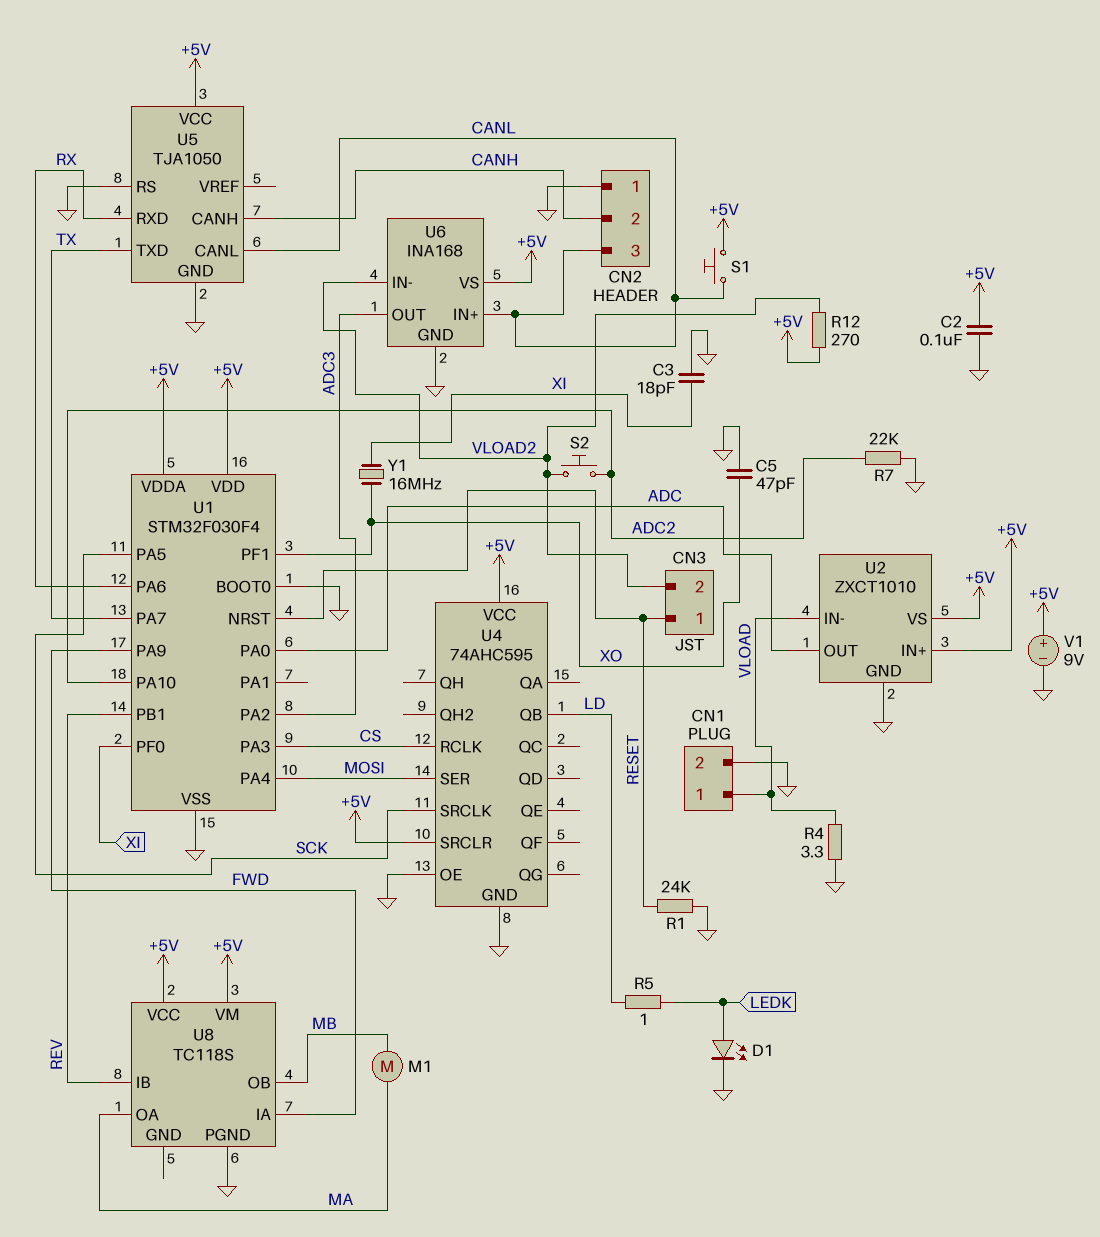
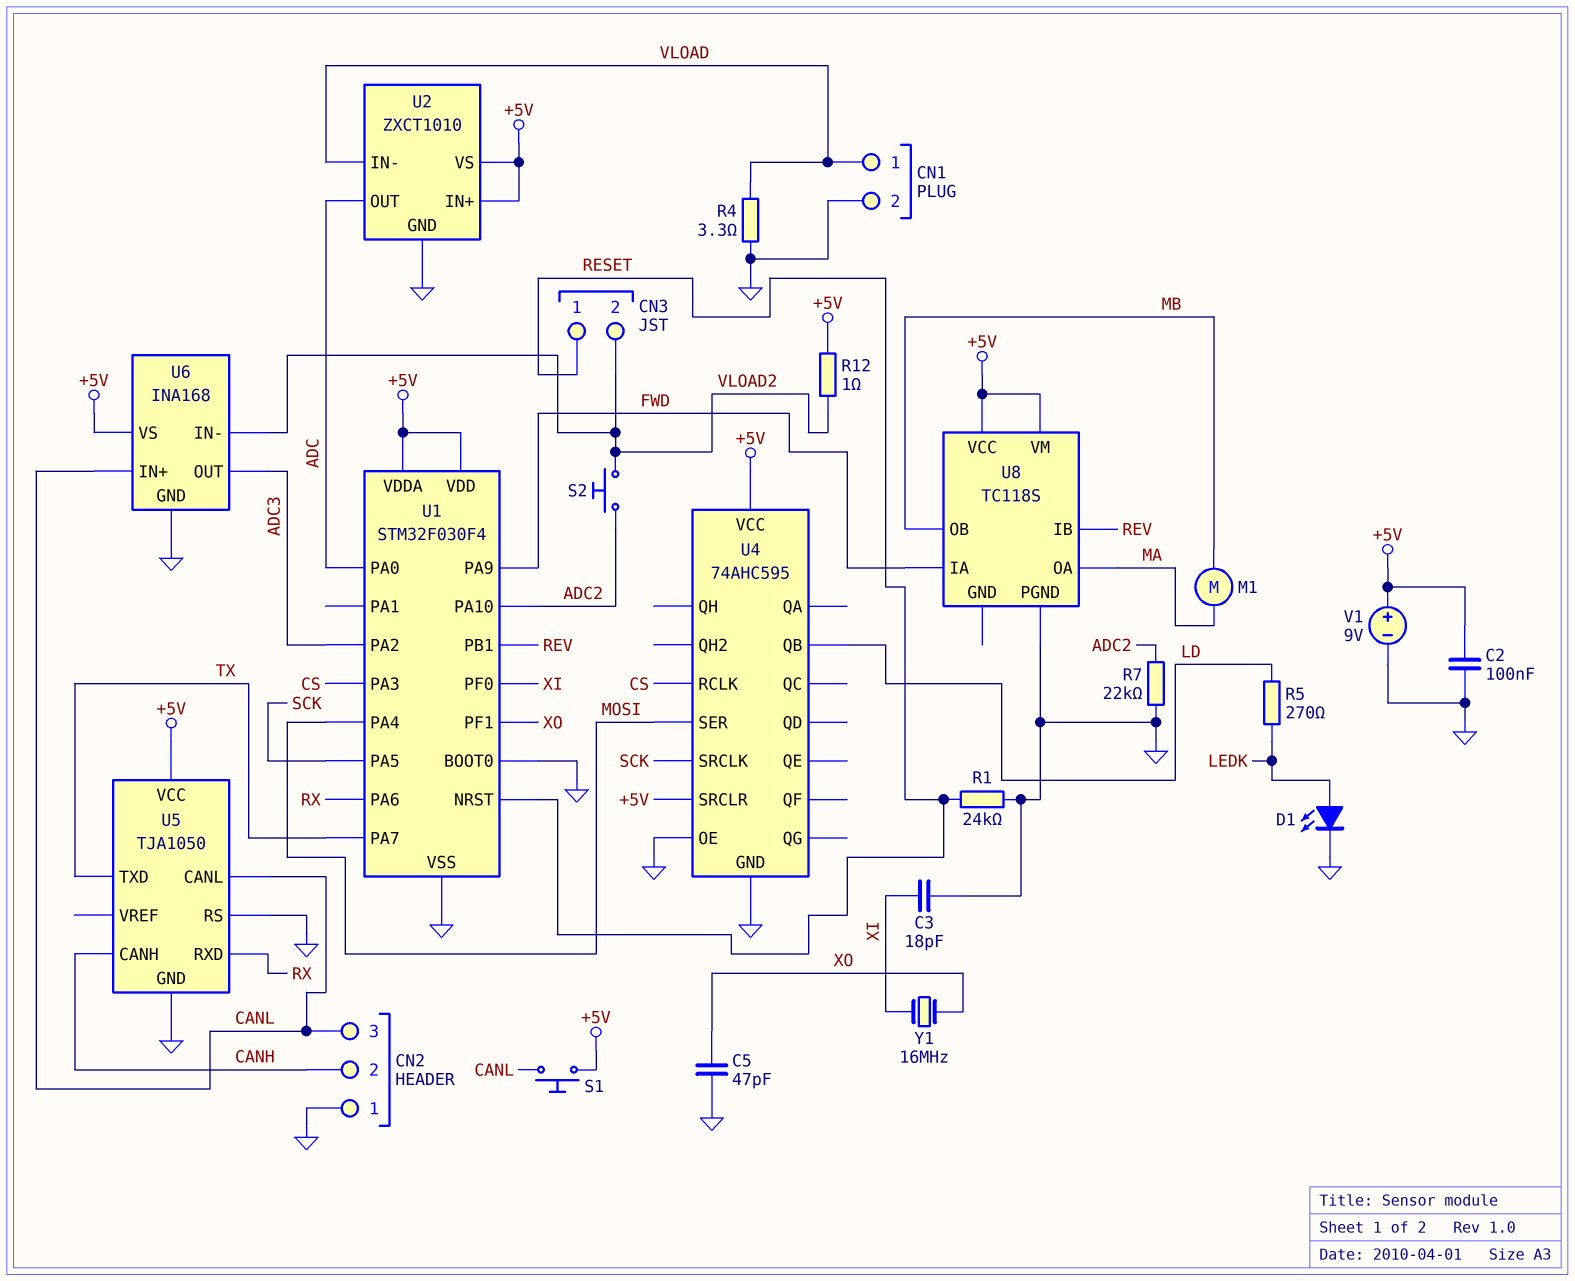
R5: 1 (LD, LEDK) -> 270 (LD, LEDK)
R12: 270 (+5V, VLOAD2) -> 1 (+5V, VLOAD2)

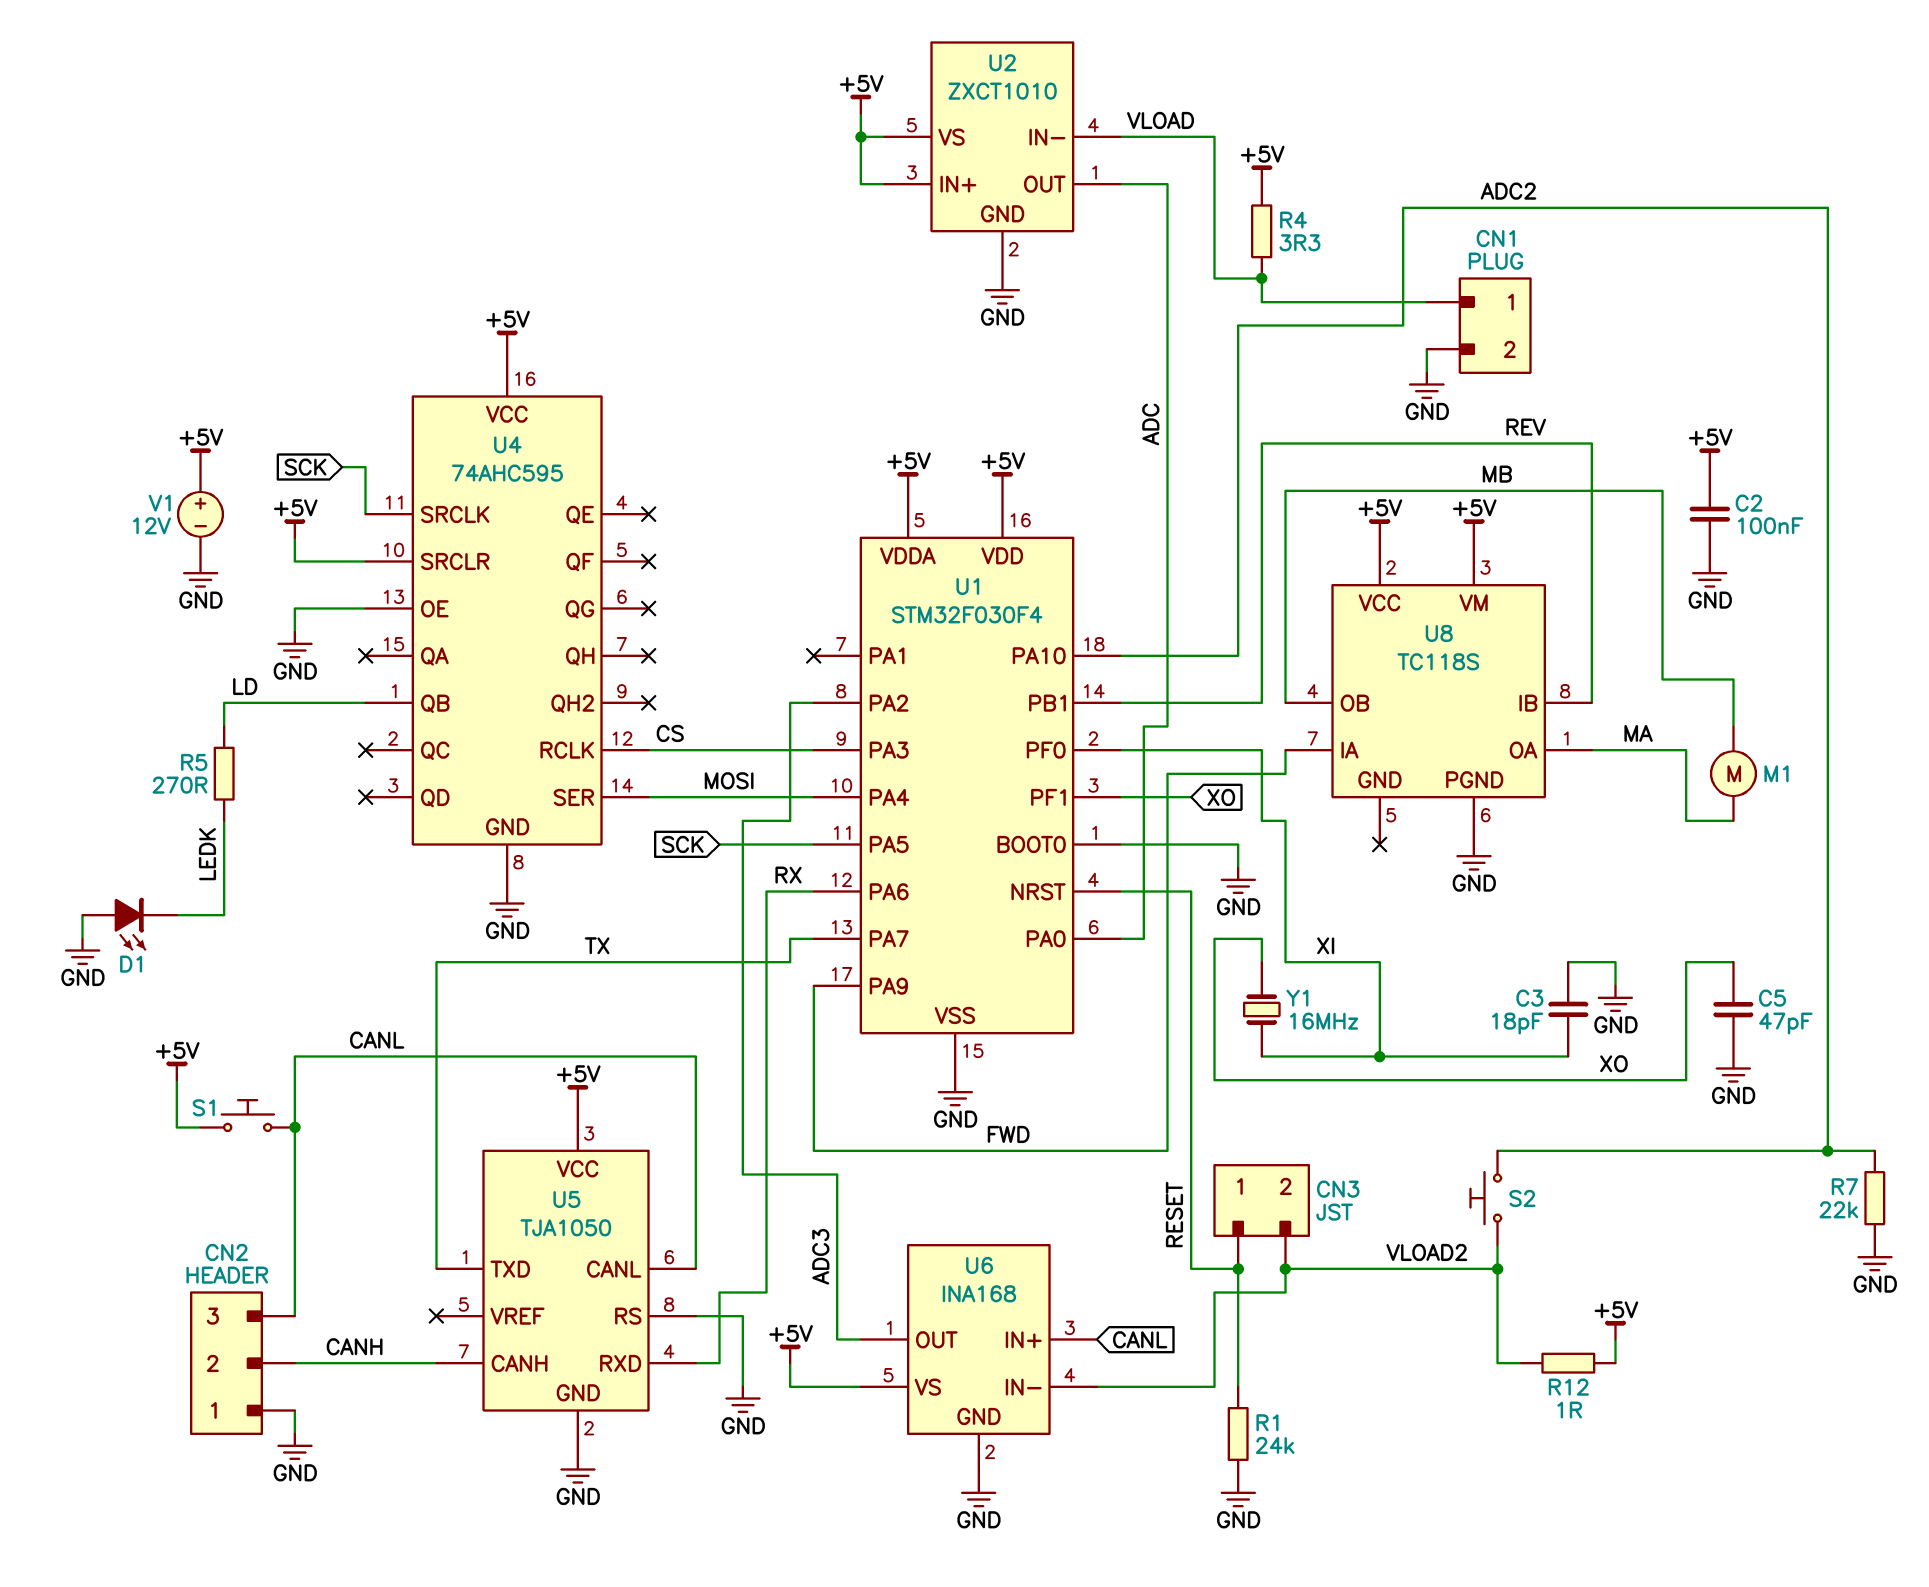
D1: LED (A LEDK, K GND) -> LED (A GND, K LEDK)
R4: 3.3 (GND, VLOAD) -> 3.3 (+5V, VLOAD)
V1: 9V (plus +5V, minus GND) -> 12V (plus +5V, minus GND)

